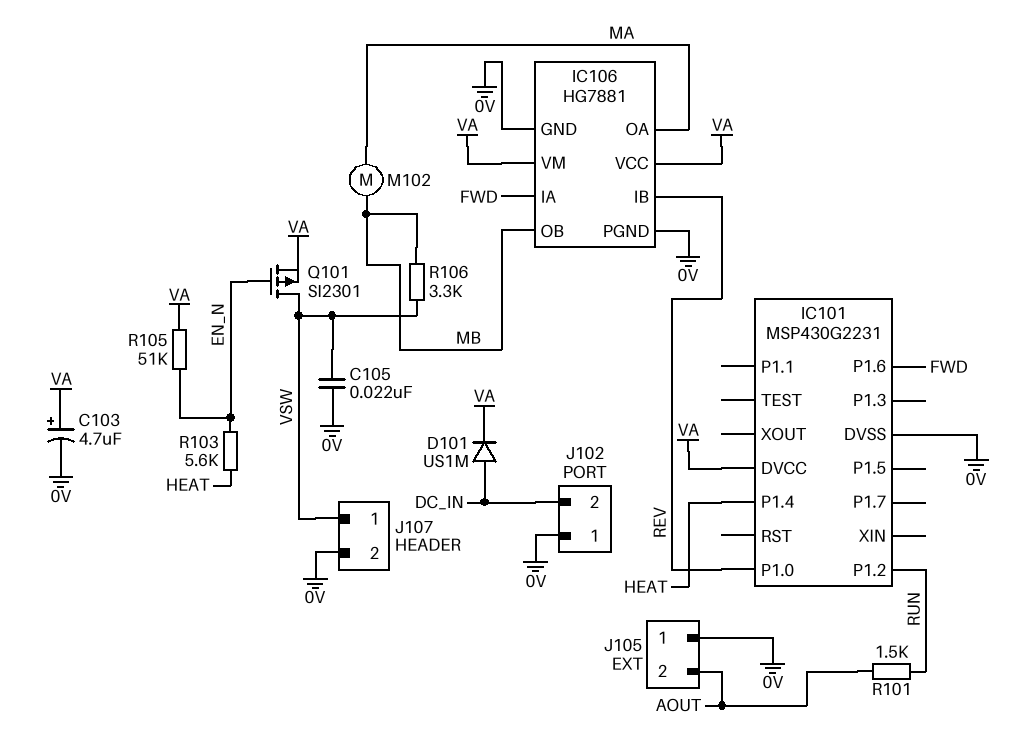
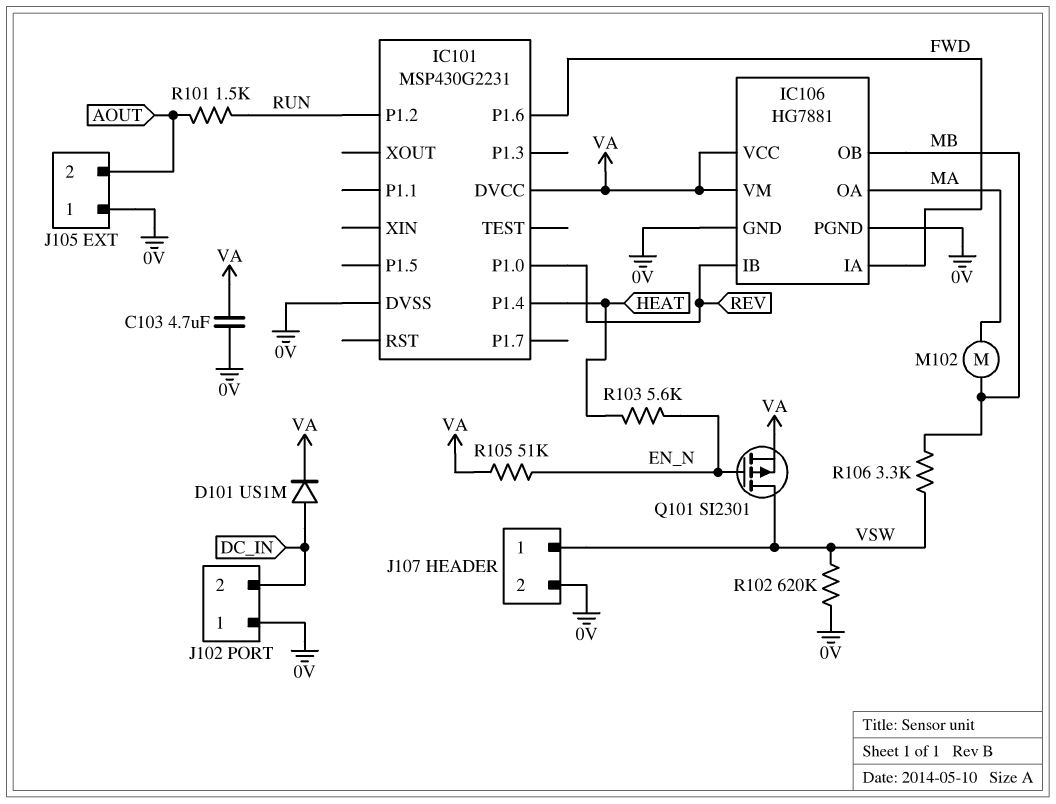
C103: 4.7uF (plus VA, minus 0V) -> 4.7uF (0V, VA)
C105: 22nF (0V, VSW) -> none
R102: none -> 620k (0V, VSW)

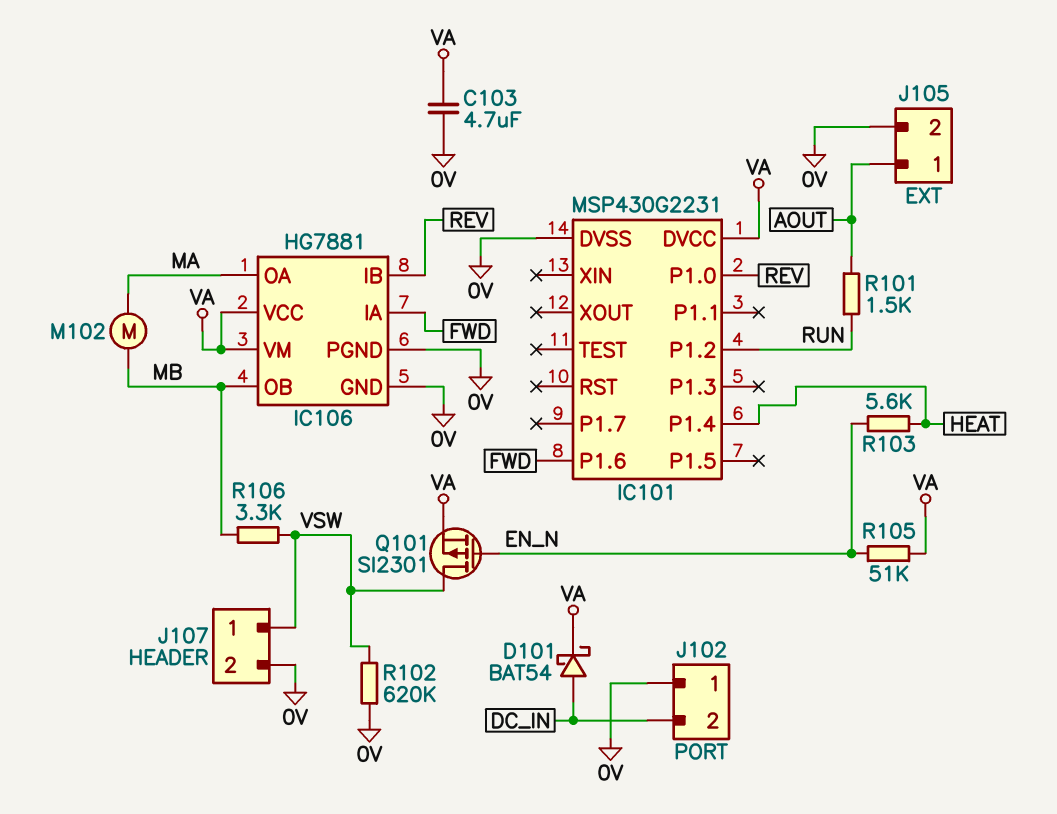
D101: diode US1M (A DC_IN, K VA) -> schottky BAT54 (A DC_IN, K VA)
J105 pin 1: 0V -> AOUT
J105 pin 2: AOUT -> 0V

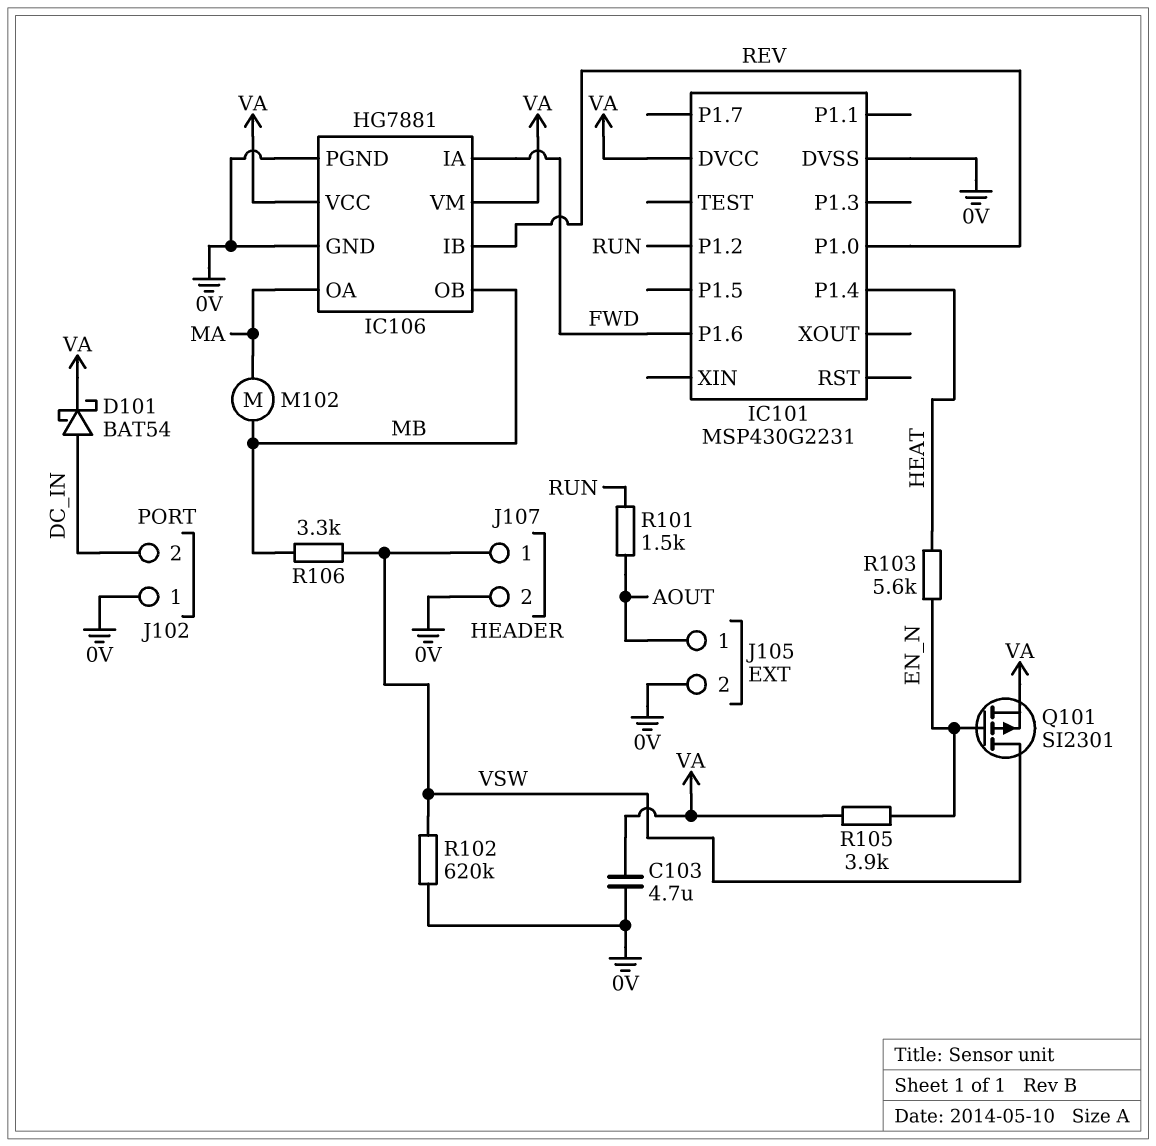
R105: 51k (EN_N, VA) -> 3.9k (EN_N, VA)

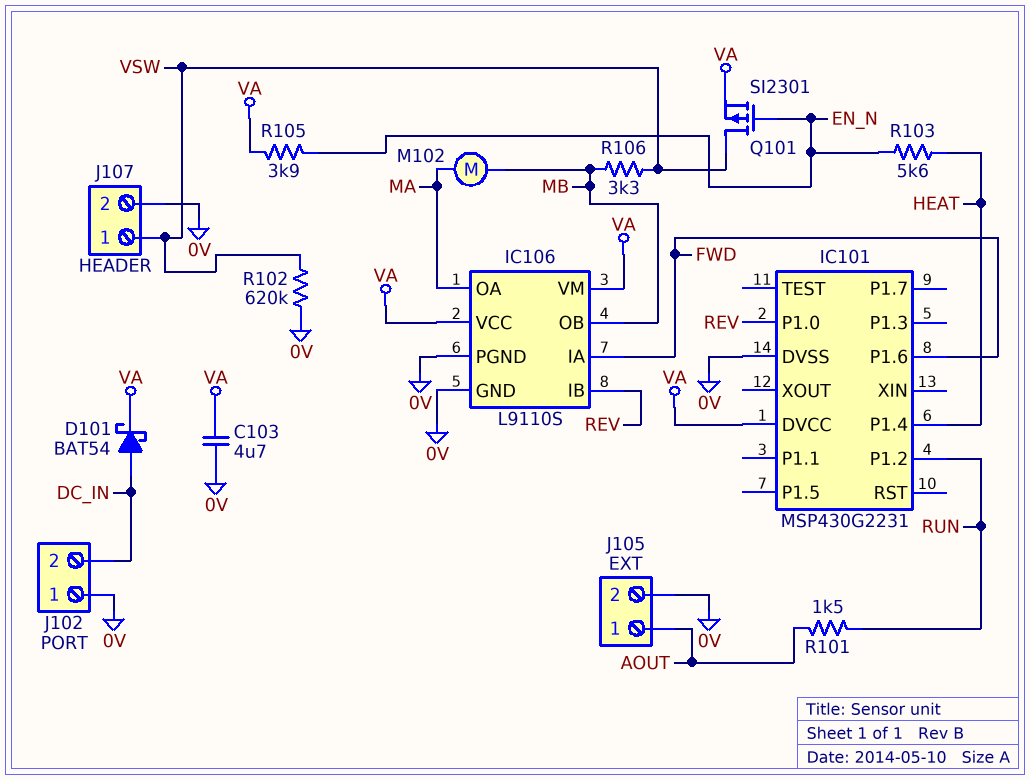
IC106: HG7881 -> L9110S

